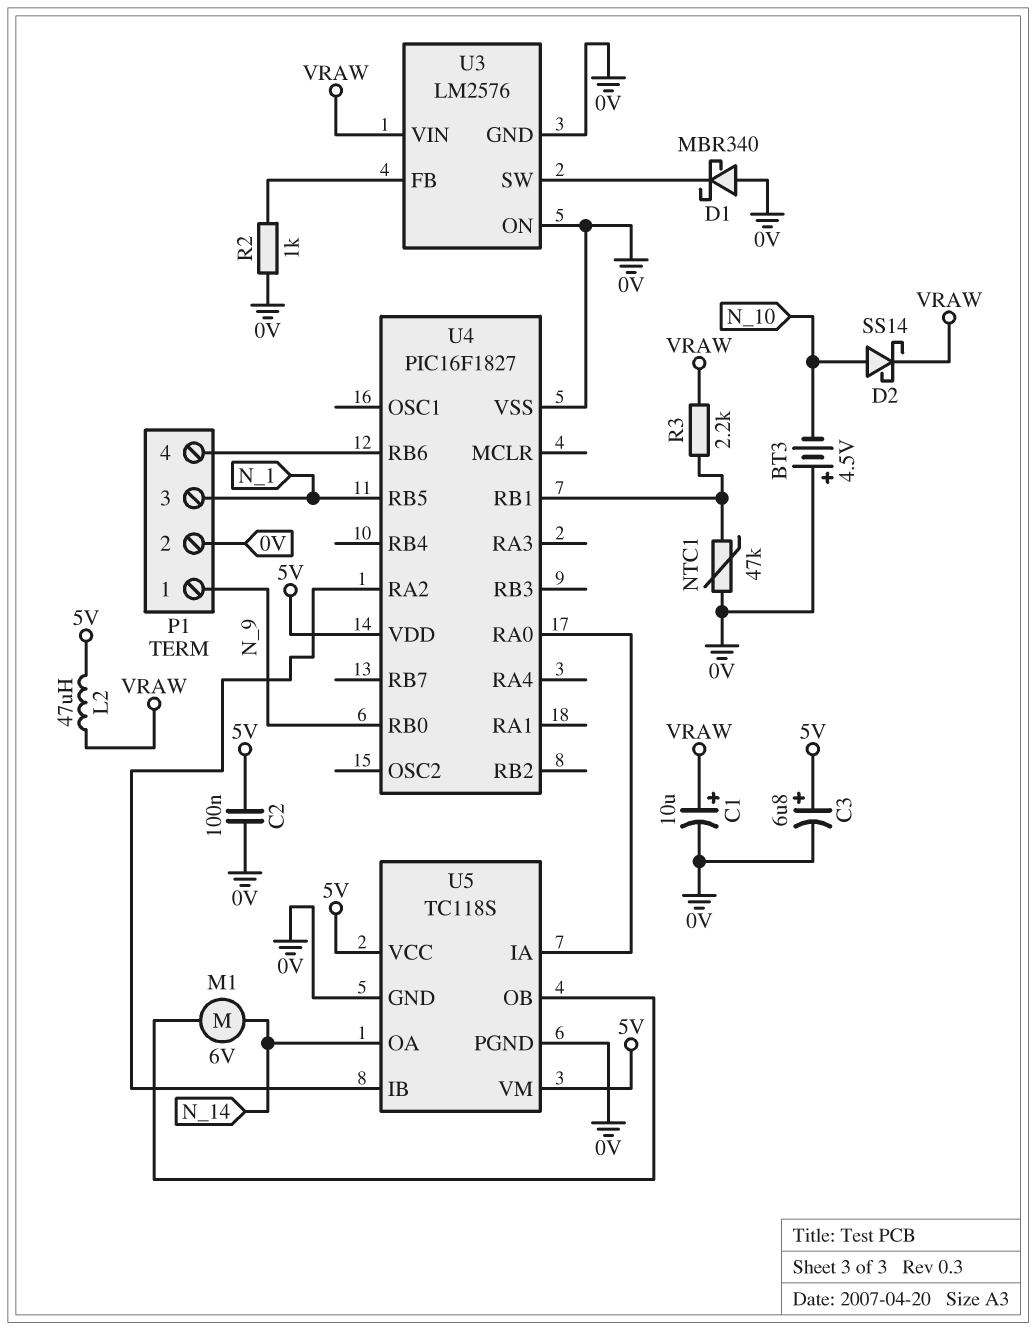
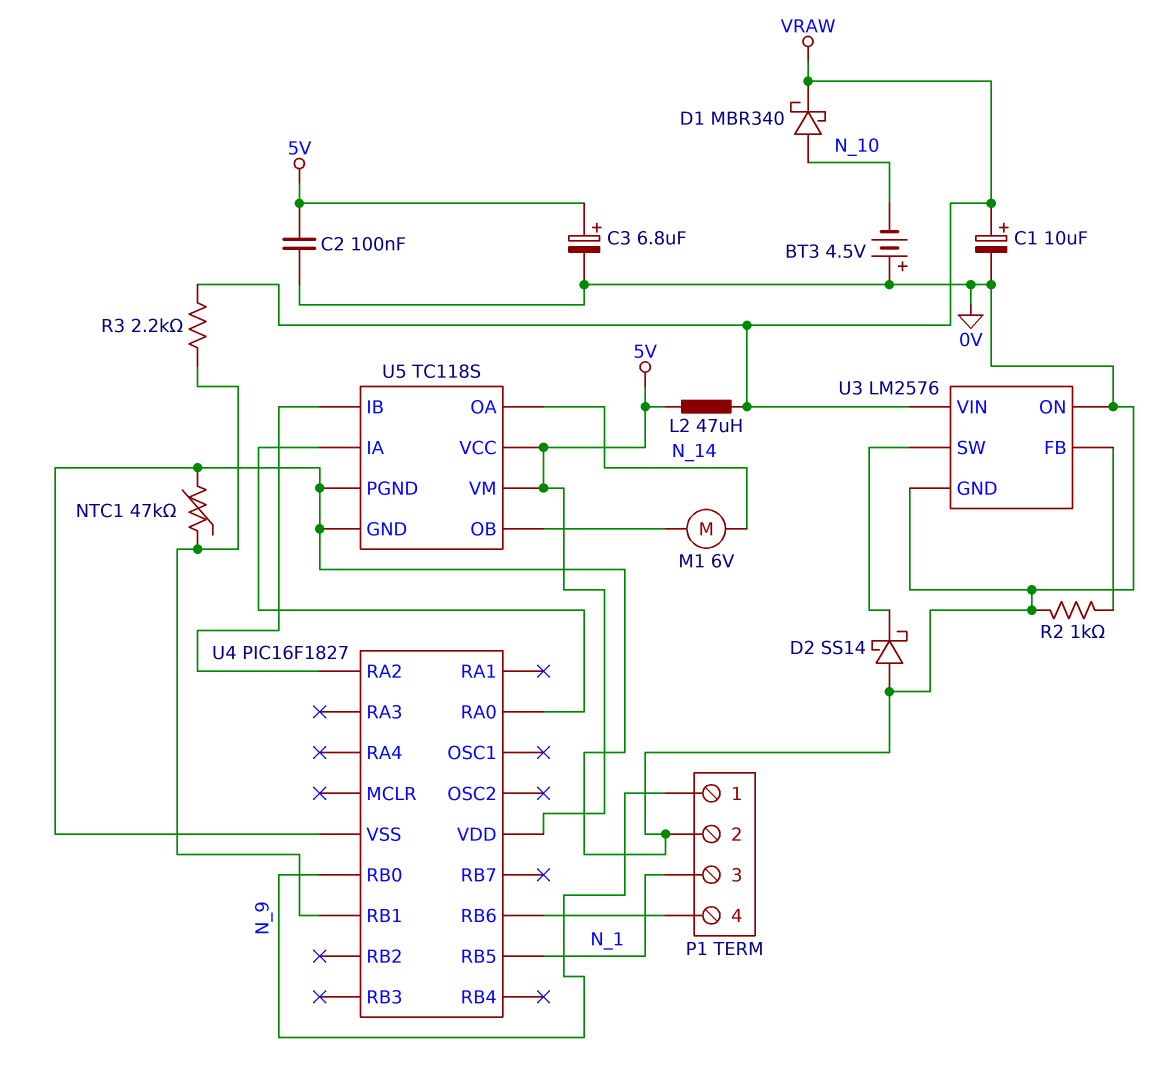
D1: schottky MBR340 (A 0V, K U3/SW) -> schottky MBR340 (A N_10, K VRAW)
D2: schottky SS14 (A N_10, K VRAW) -> schottky SS14 (A 0V, K U3/SW)

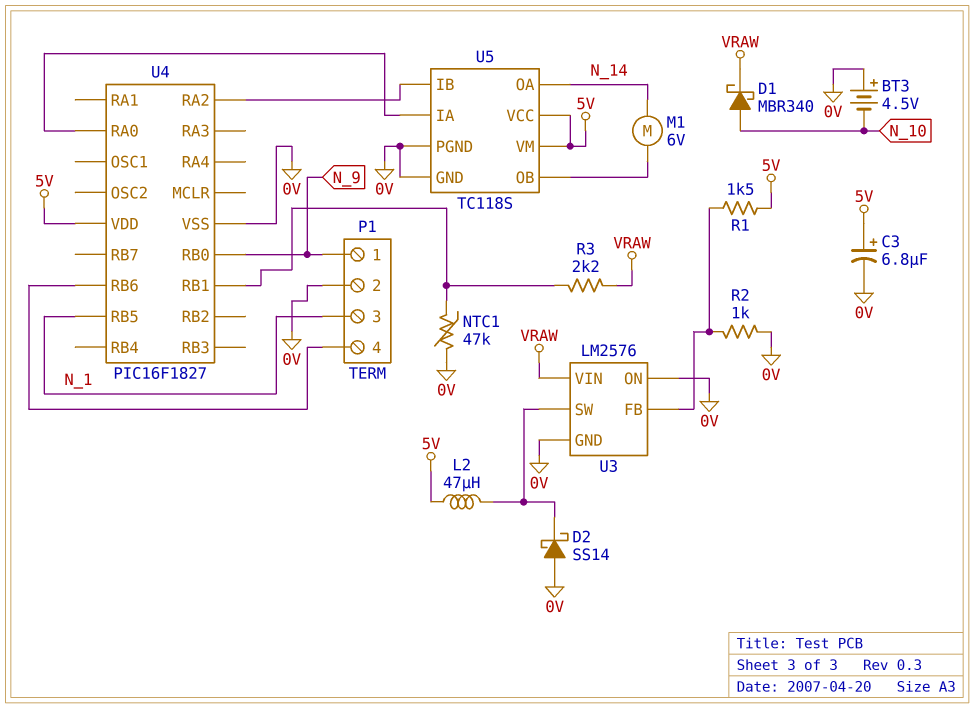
C1: 10uF (plus VRAW, minus 0V) -> none
C2: 100nF (0V, 5V) -> none
L2: 47uH (5V, VRAW) -> 47uH (5V, U3/SW)
R1: none -> 1.5k (5V, U3/FB)

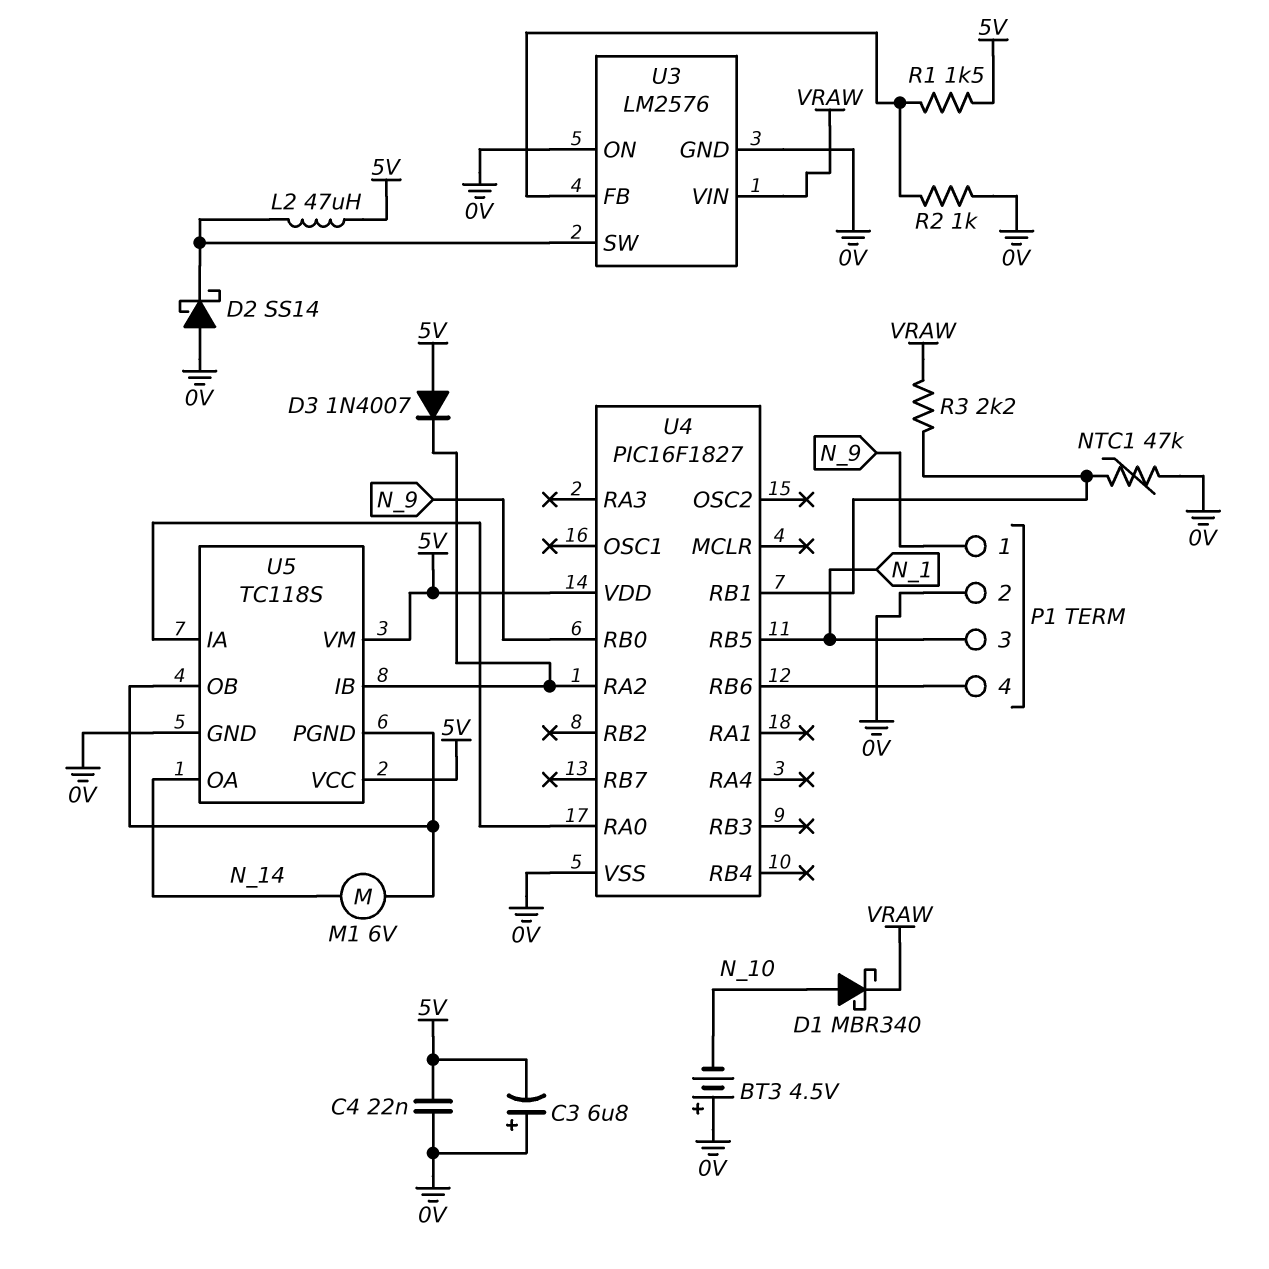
C3: 6.8uF (plus 5V, minus 0V) -> 6.8uF (plus 0V, minus 5V)
C4: none -> 22nF (0V, 5V)
D3: none -> diode 1N4007 (A 5V, K U4/RA2)
U5 pin PGND: 0V -> U5/OB

